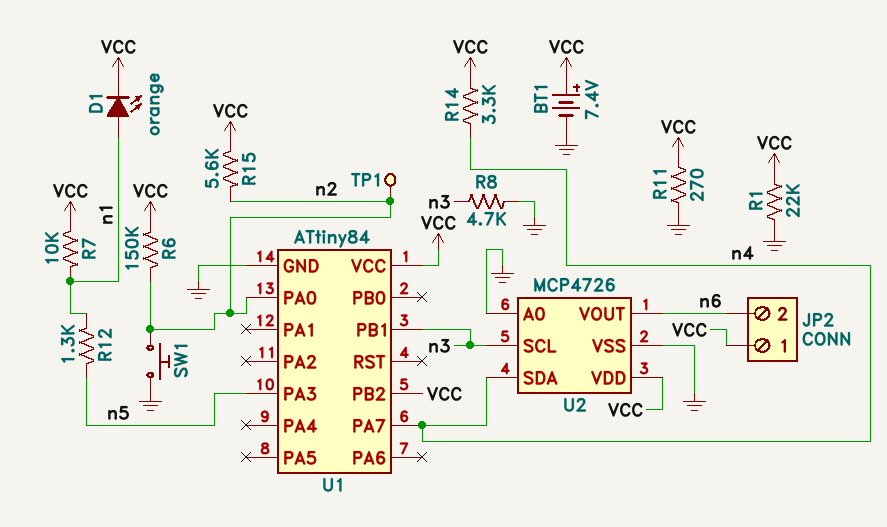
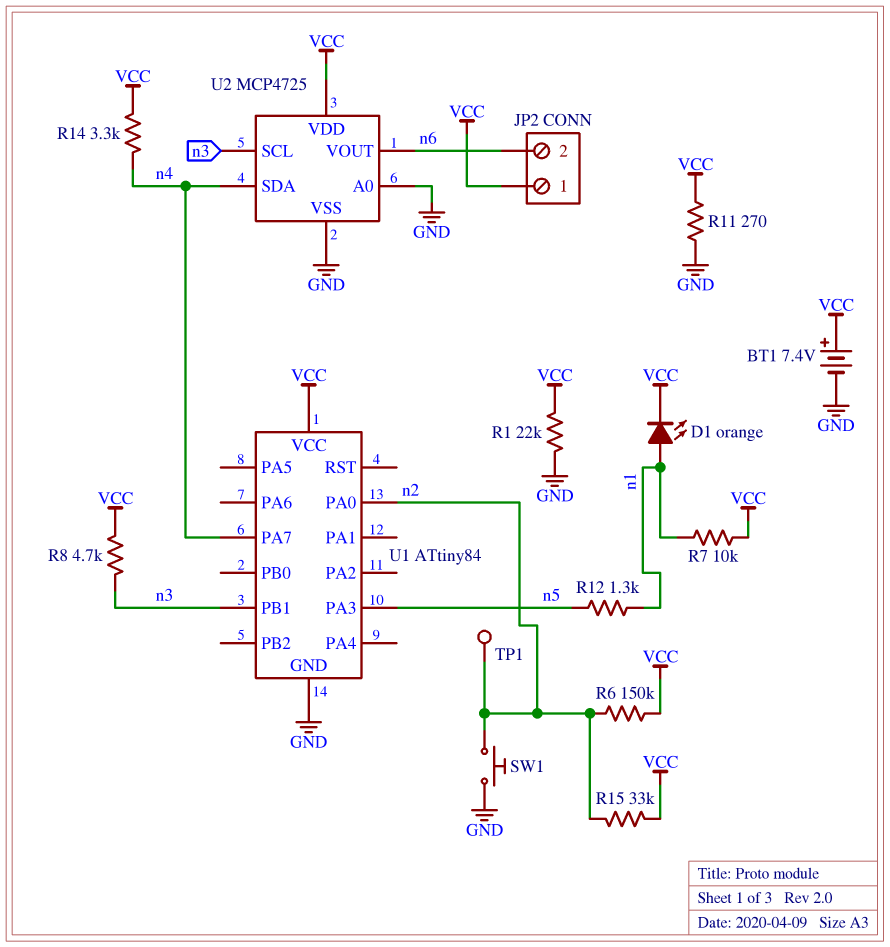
R8: 4.7k (GND, n3) -> 4.7k (VCC, n3)
R15: 5.6k (VCC, n2) -> 33k (VCC, n2)
U1 pin PB2: VCC -> none
U2: MCP4726 -> MCP4725

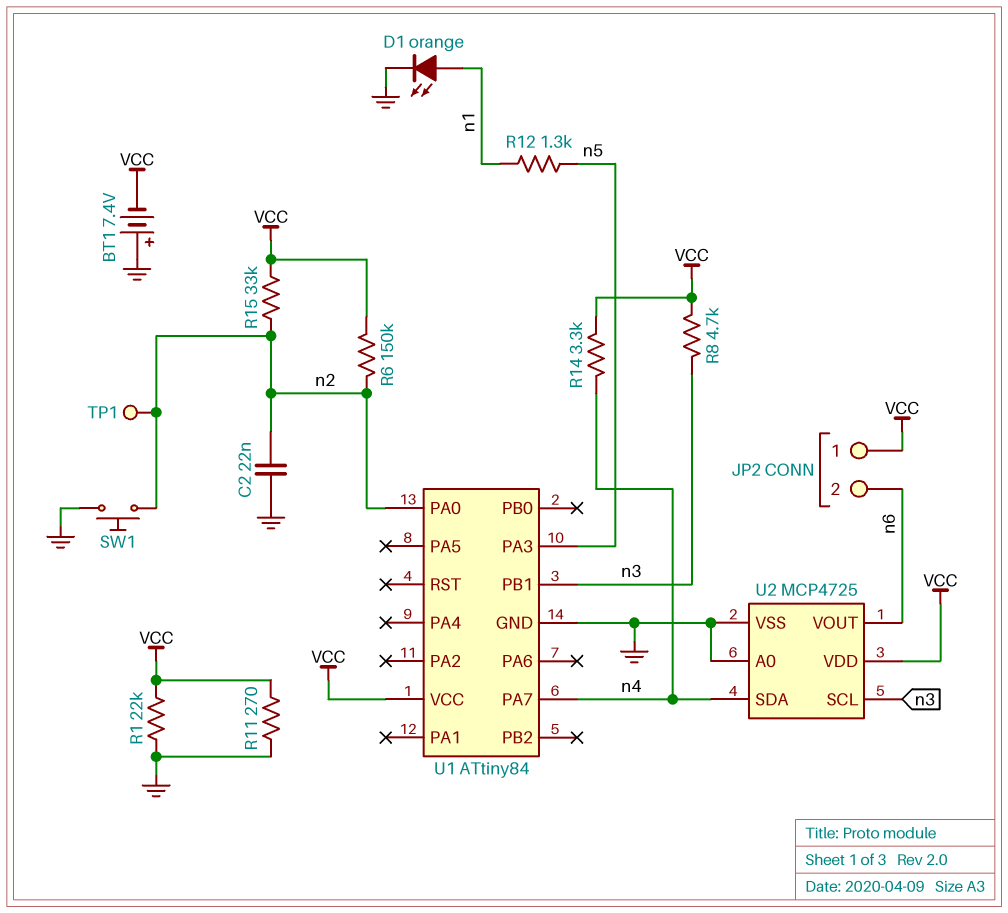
BT1: 7.4V (plus VCC, minus GND) -> 7.4V (plus GND, minus VCC)
C2: none -> 22nF (GND, n2)
D1: LED orange (A n1, K VCC) -> LED orange (A n1, K GND)
R7: 10k (VCC, n1) -> none

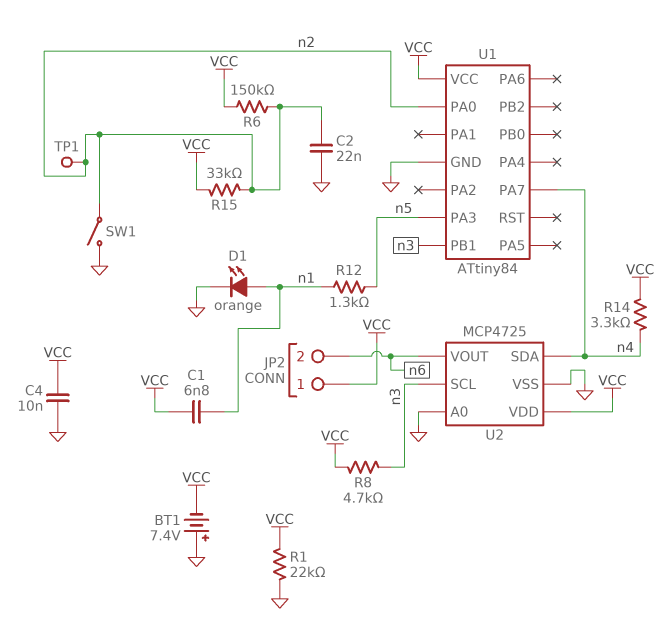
C1: none -> 6.8nF (VCC, n1)
C4: none -> 10nF (GND, VCC)
R11: 270 (GND, VCC) -> none
SW1: button (GND, n2) -> switch (GND, n2)

